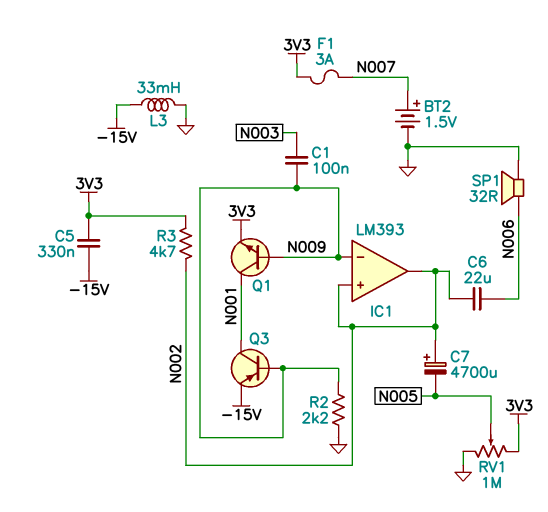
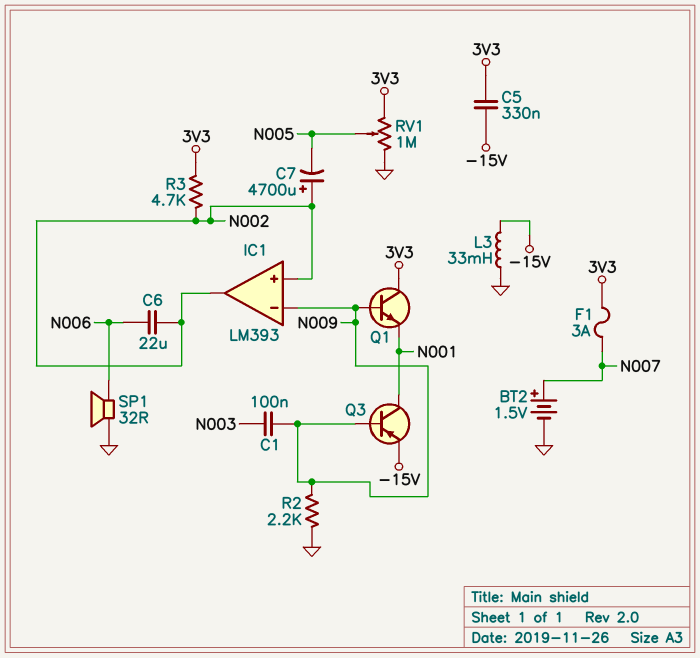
Q1: NPN (B N009, C N001, E 3V3) -> NPN (B N009, C 3V3, E N001)

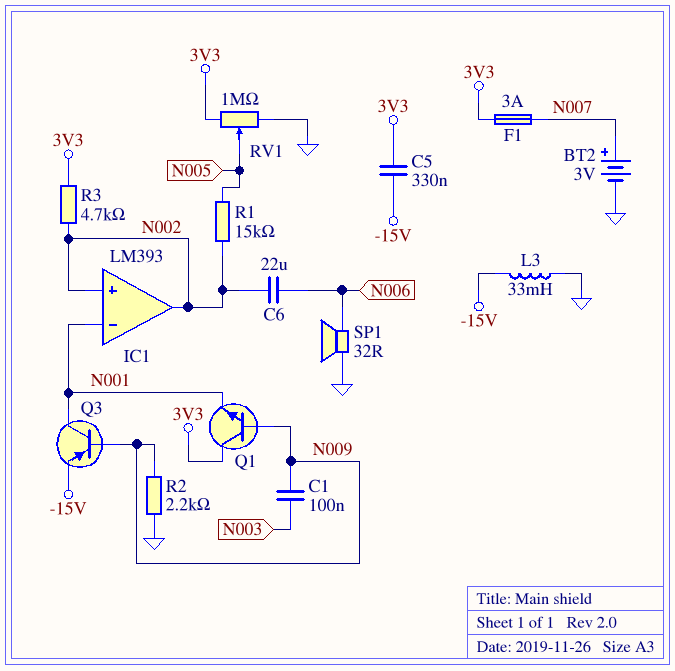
BT2: 1.5V (plus N007, minus GND) -> 3V (plus N007, minus GND)
C7: 4700uF (plus N002, minus N005) -> none
IC1 pin in-: N009 -> N001
R1: none -> 15k (N002, N005)

